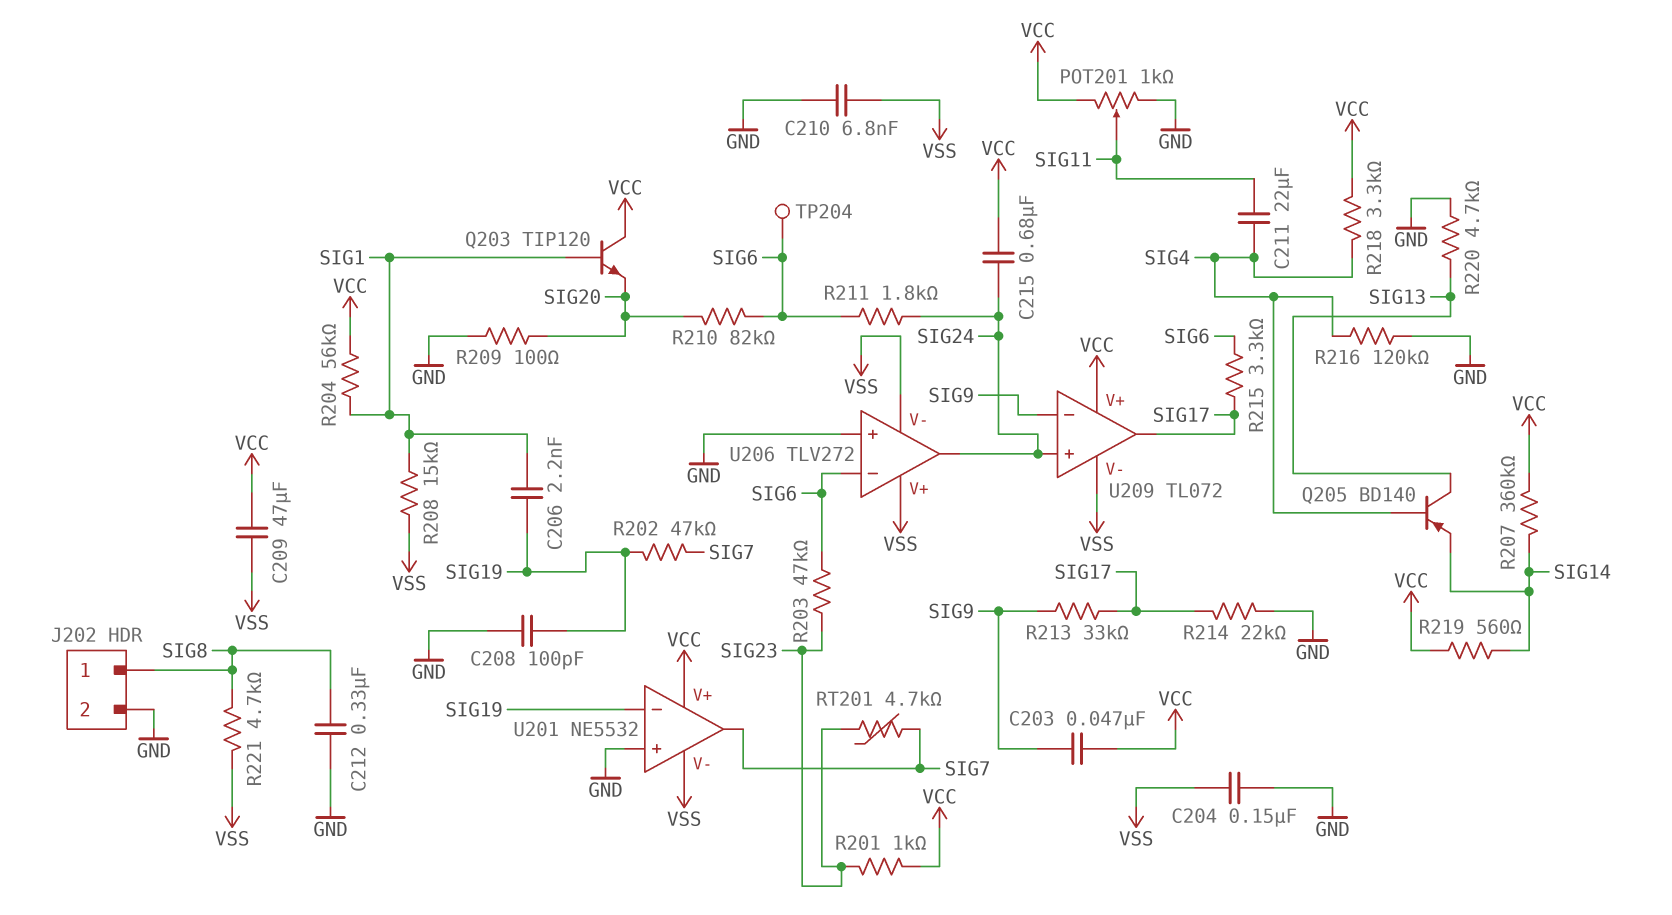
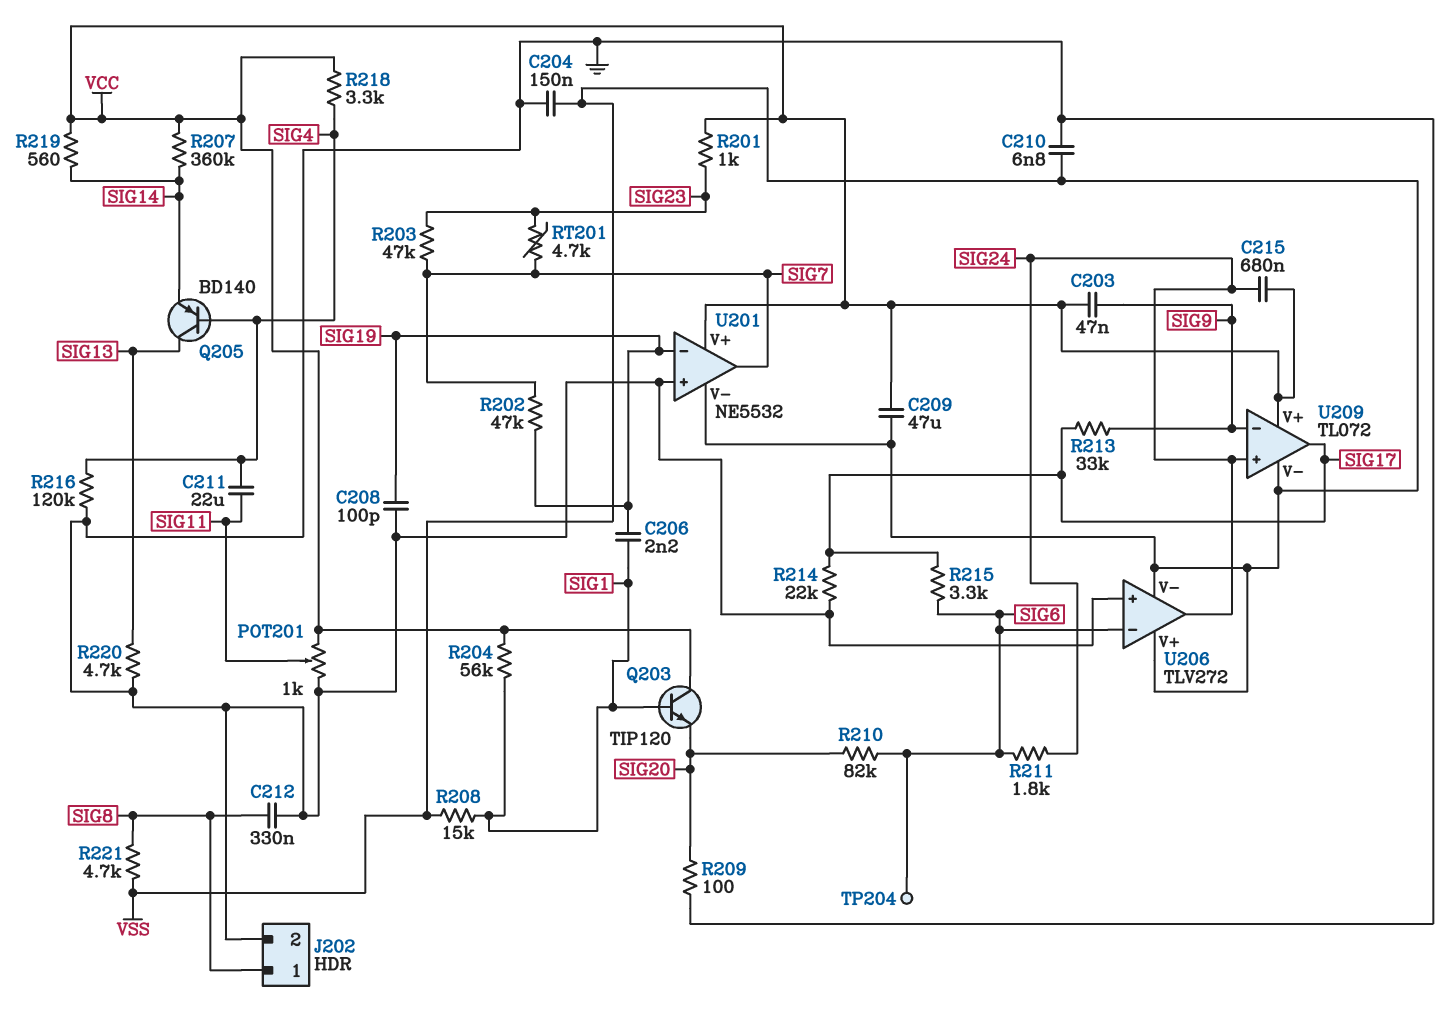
R203: 47k (SIG6, SIG23) -> 47k (SIG7, SIG23)

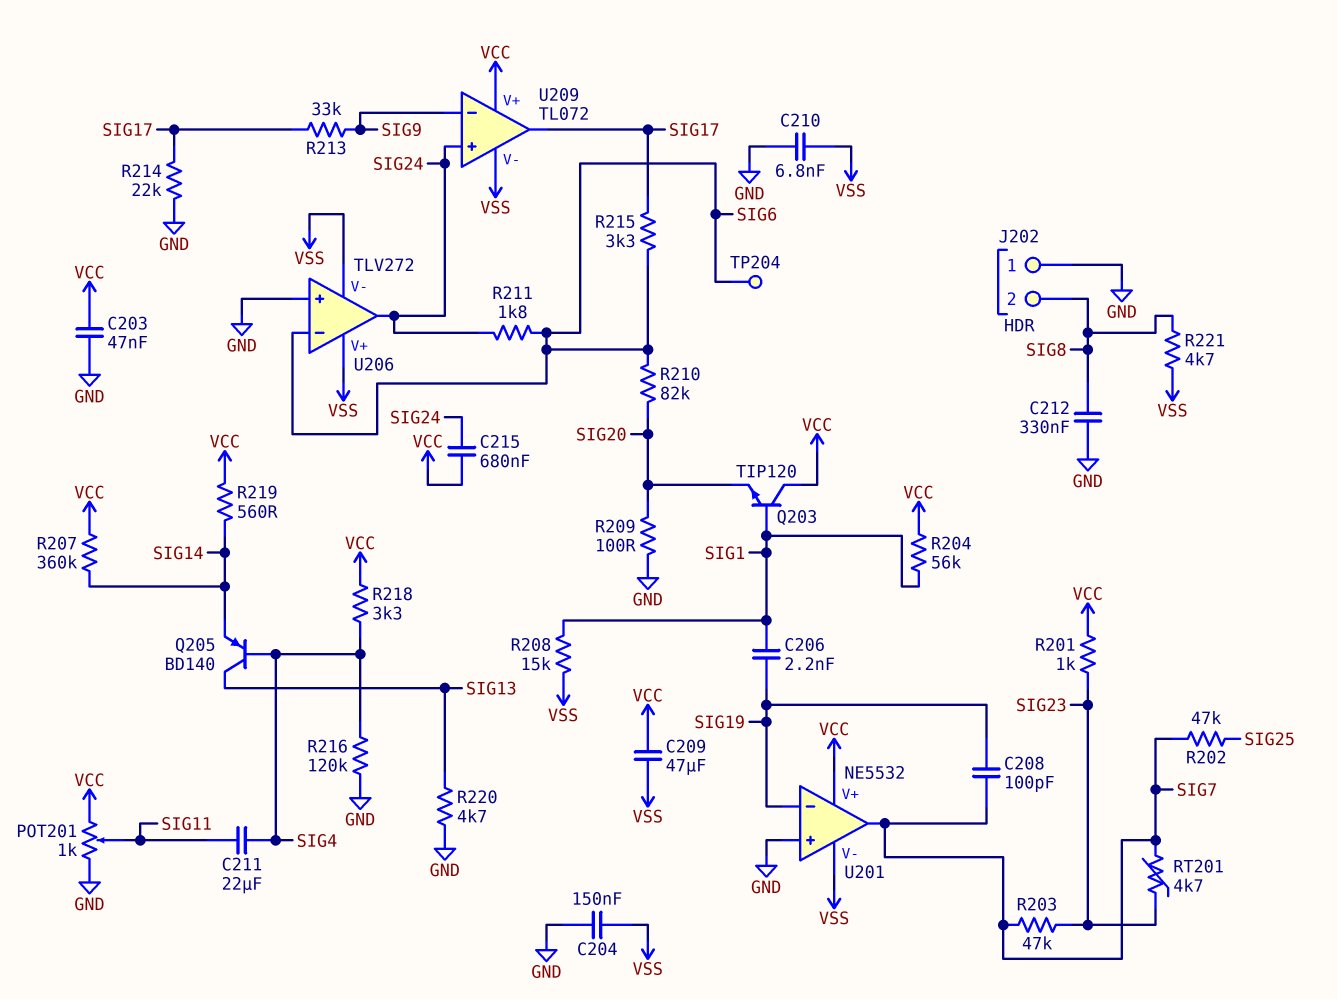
C203: 47nF (SIG9, VCC) -> 47nF (GND, VCC)
C208: 100pF (GND, SIG19) -> 100pF (SIG7, SIG19)
J202 pin 1: SIG8 -> GND
J202 pin 2: GND -> SIG8
R202: 47k (SIG7, SIG19) -> 47k (SIG7, SIG25)

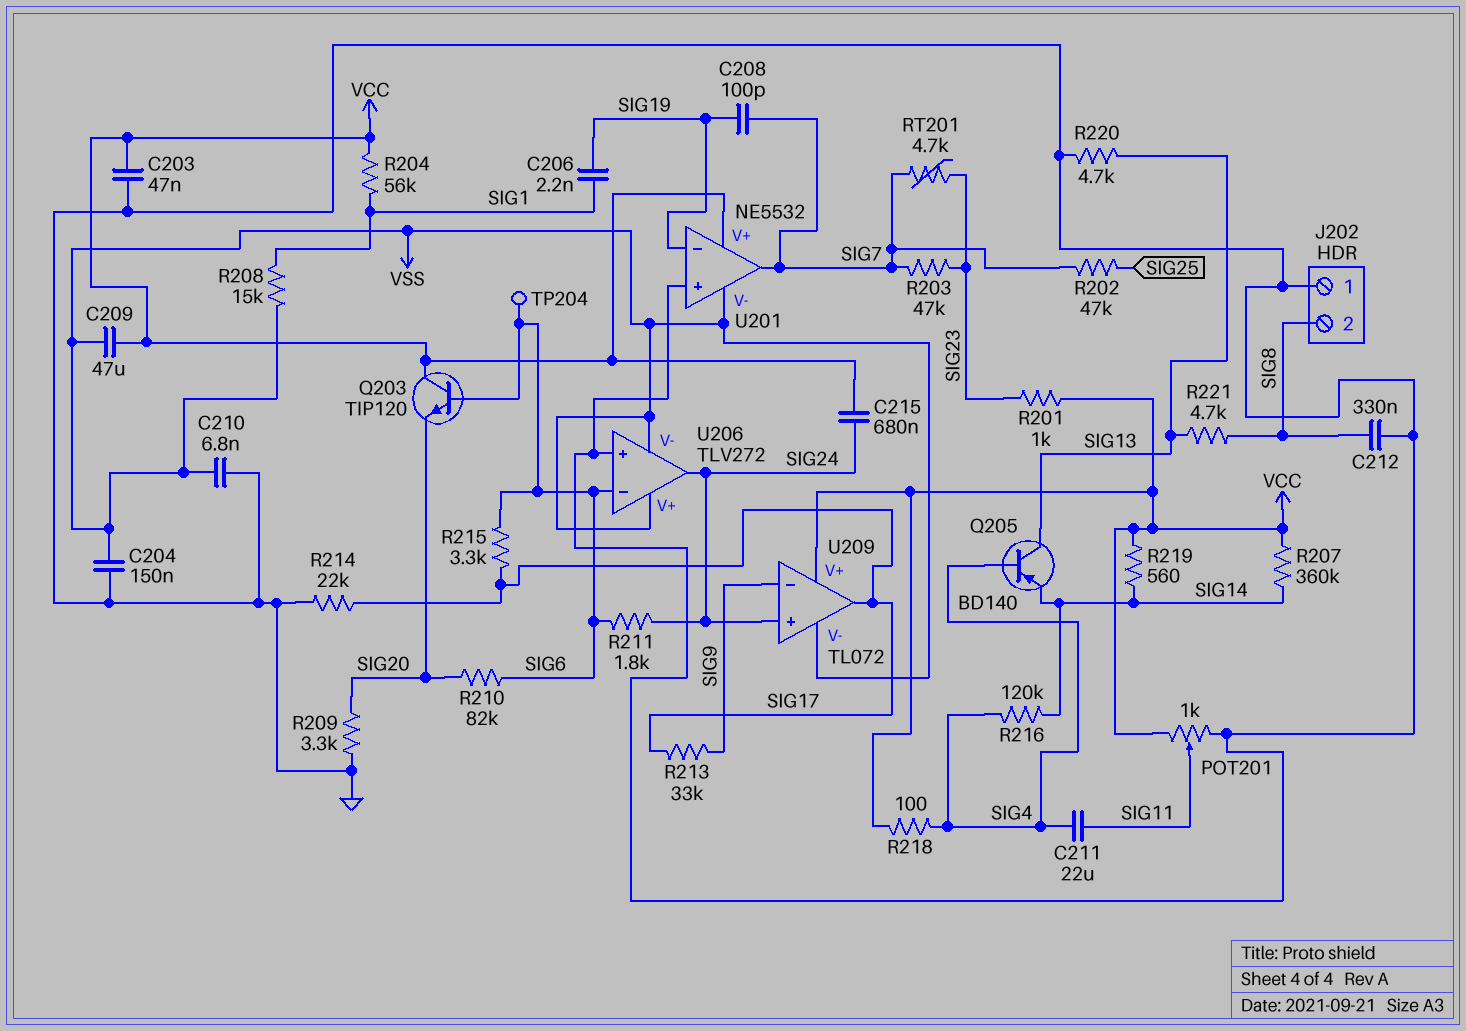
Q203: NPN TIP120 (B SIG1, C VCC, E SIG20) -> NPN TIP120 (B SIG6, C VCC, E SIG20)
R209: 100 (GND, SIG20) -> 3.3k (GND, SIG20)
R216: 120k (GND, SIG4) -> 120k (SIG4, SIG14)
R218: 3.3k (SIG4, VCC) -> 100 (SIG4, VCC)
R221: 4.7k (SIG8, VSS) -> 4.7k (SIG8, SIG13)

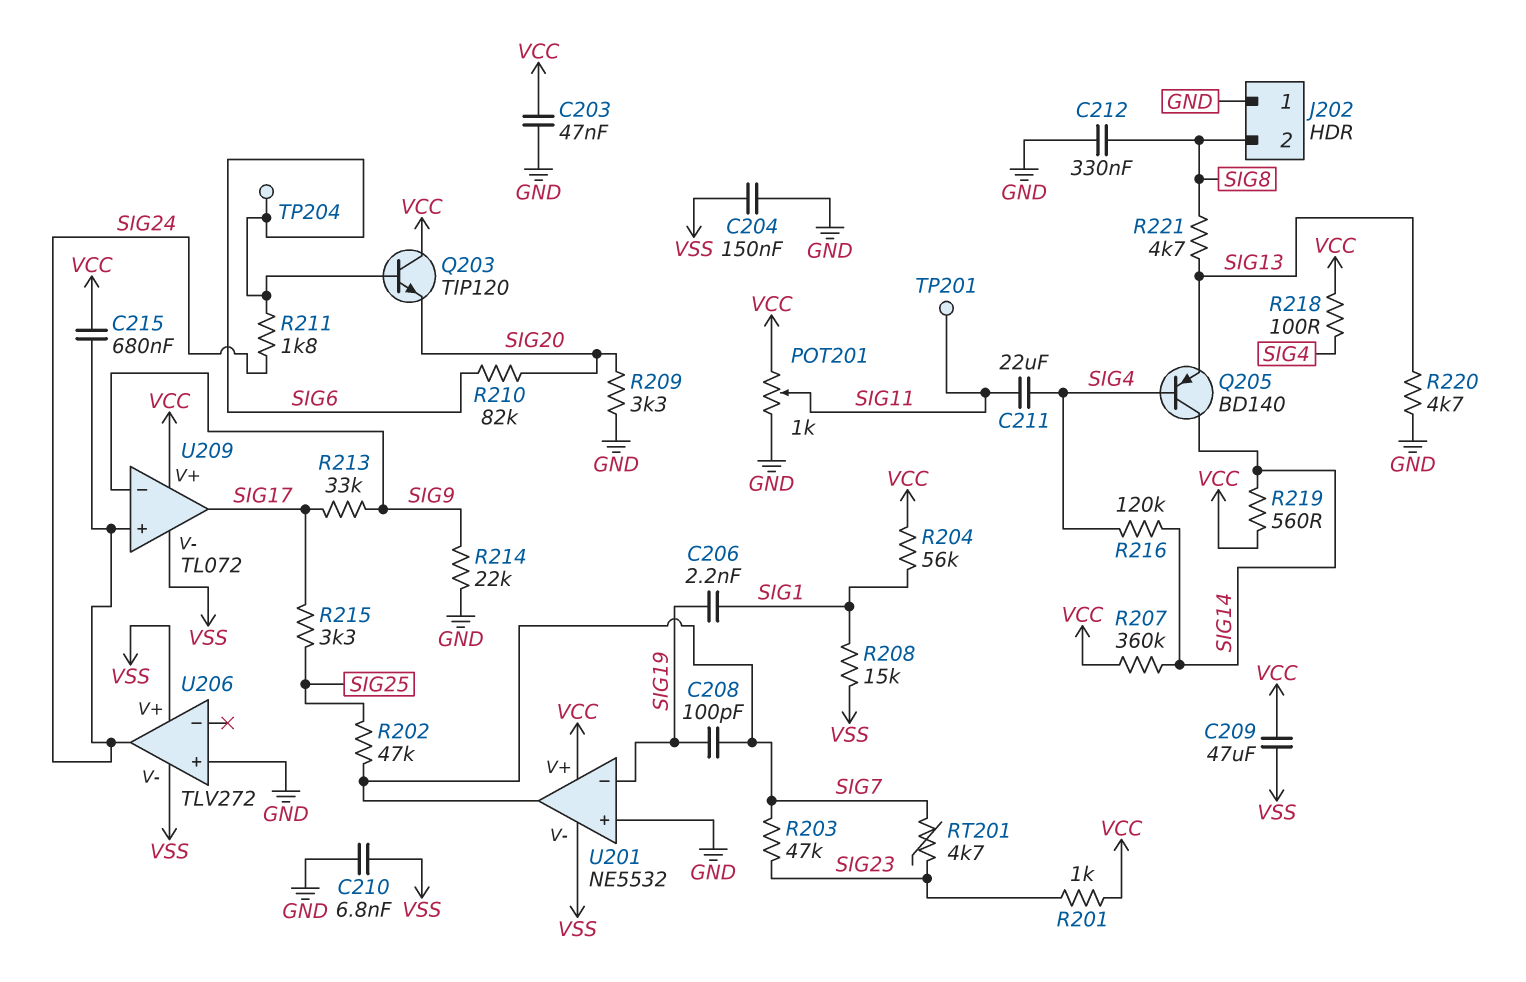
Q205: PNP BD140 (B SIG4, C SIG13, E SIG14) -> PNP BD140 (B SIG4, C SIG14, E SIG13)
R214: 22k (GND, SIG17) -> 22k (GND, SIG9)
R215: 3.3k (SIG6, SIG17) -> 3.3k (SIG17, SIG25)
TP201: none -> test point (SIG11)
U206 pin in-: SIG6 -> none

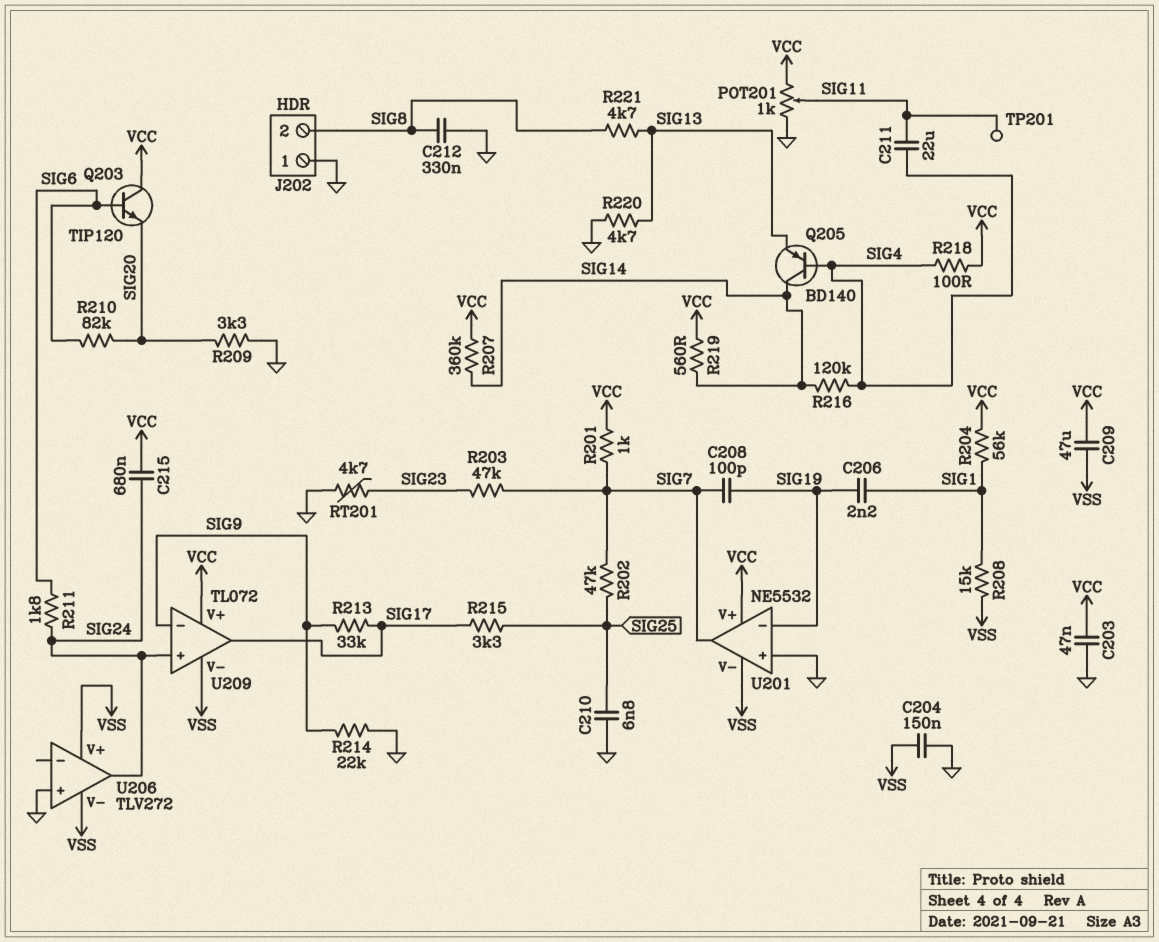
C210: 6.8nF (GND, VSS) -> 6.8nF (GND, SIG25)
R201: 1k (SIG23, VCC) -> 1k (SIG7, VCC)
RT201: 4.7k (SIG7, SIG23) -> 4.7k (GND, SIG23)
TP204: test point (SIG6) -> none

